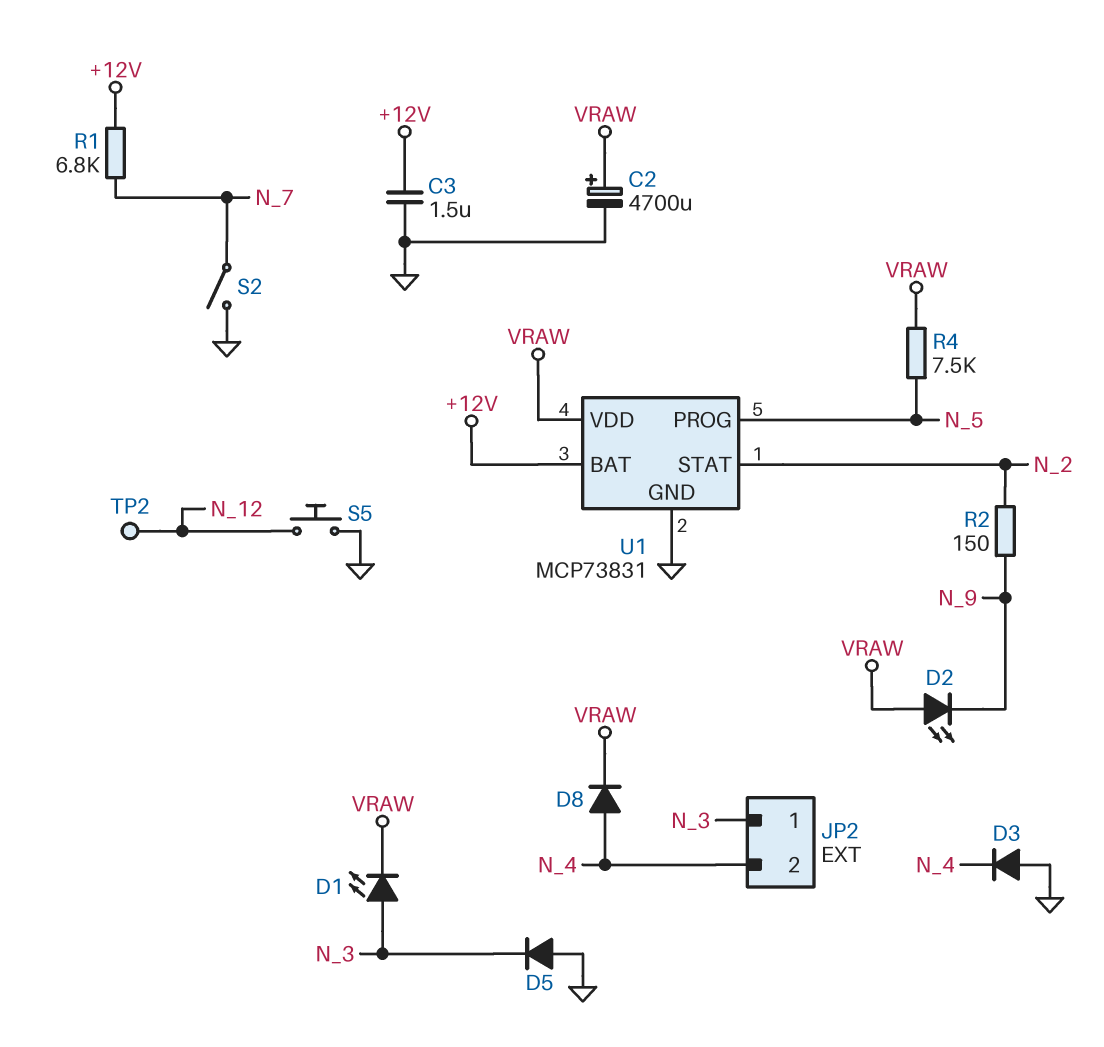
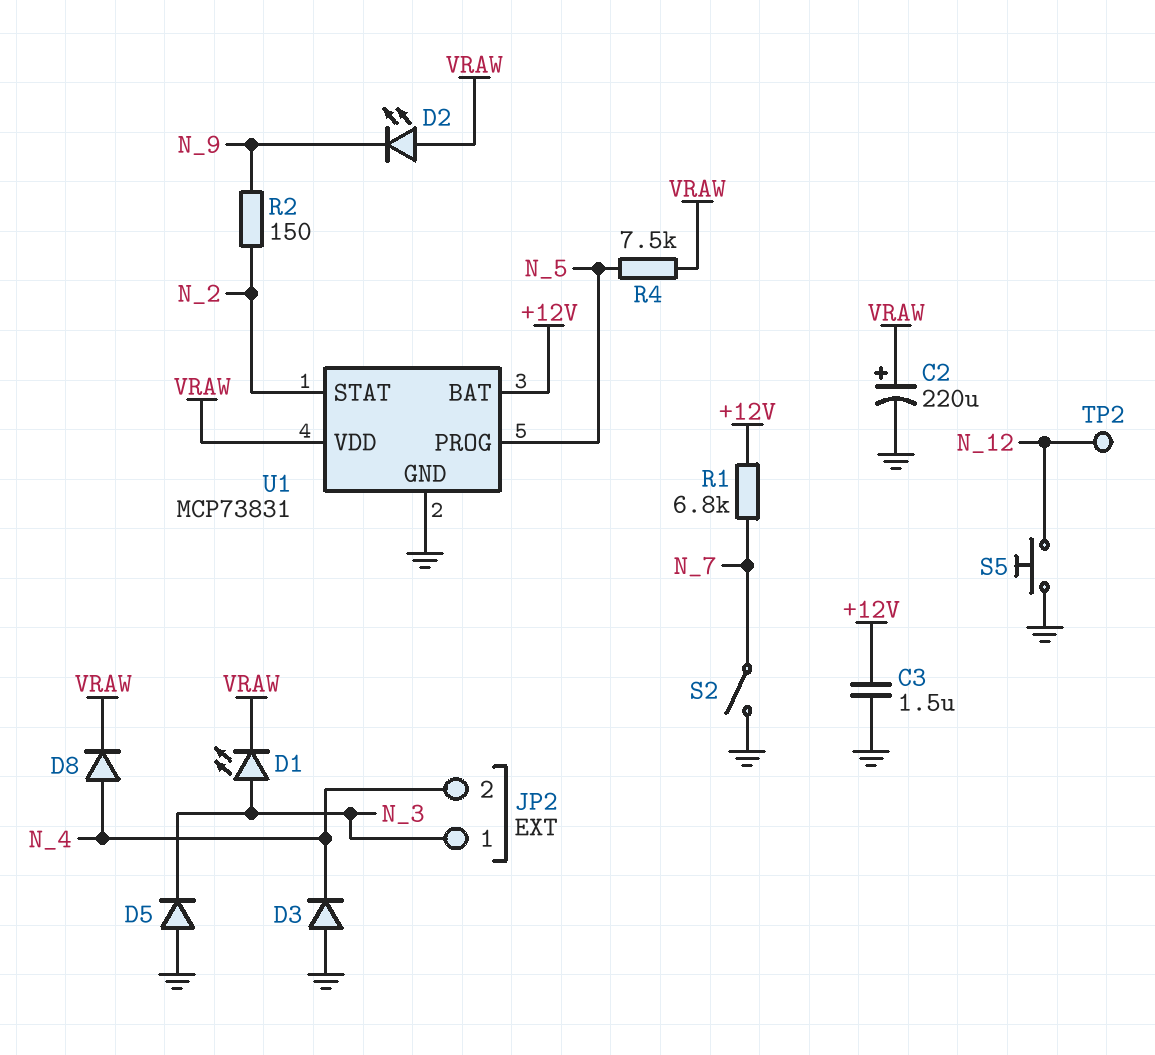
C2: 4700uF (plus VRAW, minus GND) -> 220uF (plus VRAW, minus GND)

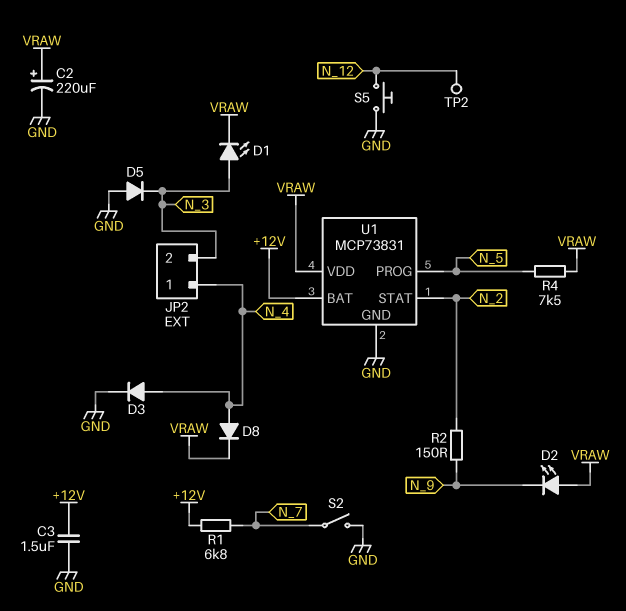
D3: diode (A GND, K N_4) -> diode (A N_4, K GND)
JP2 pin 1: N_3 -> N_4
JP2 pin 2: N_4 -> N_3

